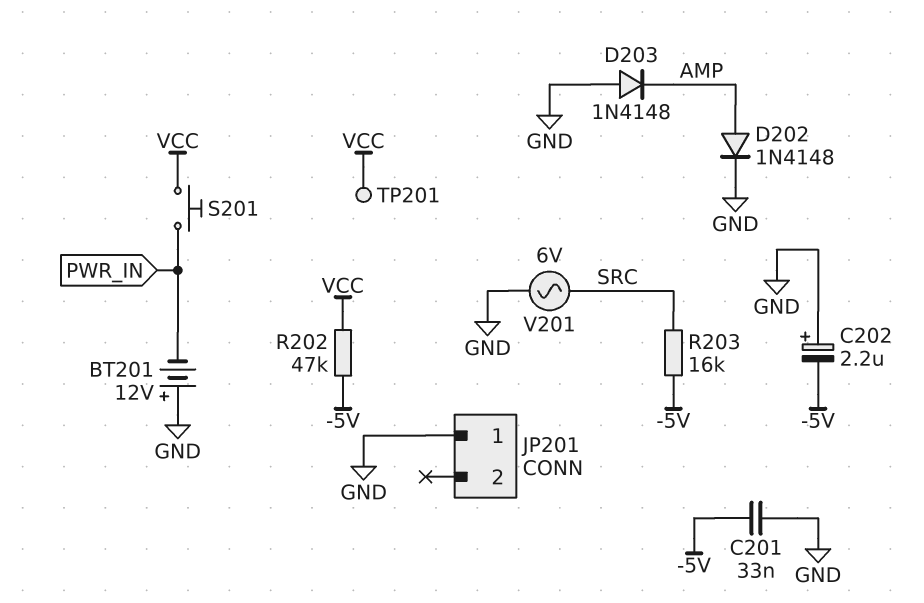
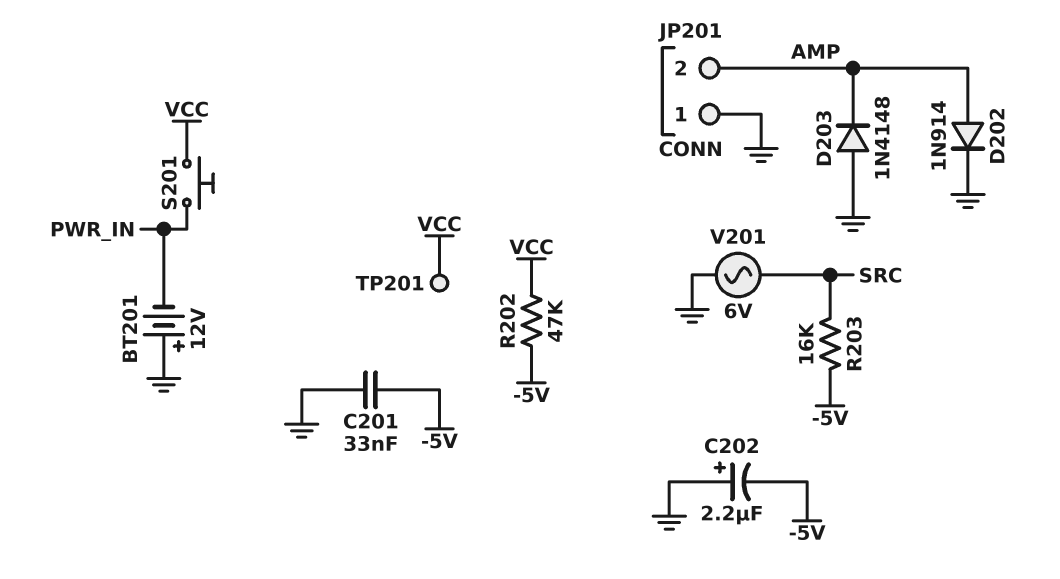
D202: diode 1N4148 (A AMP, K GND) -> diode 1N914 (A AMP, K GND)
JP201 pin 2: none -> AMP

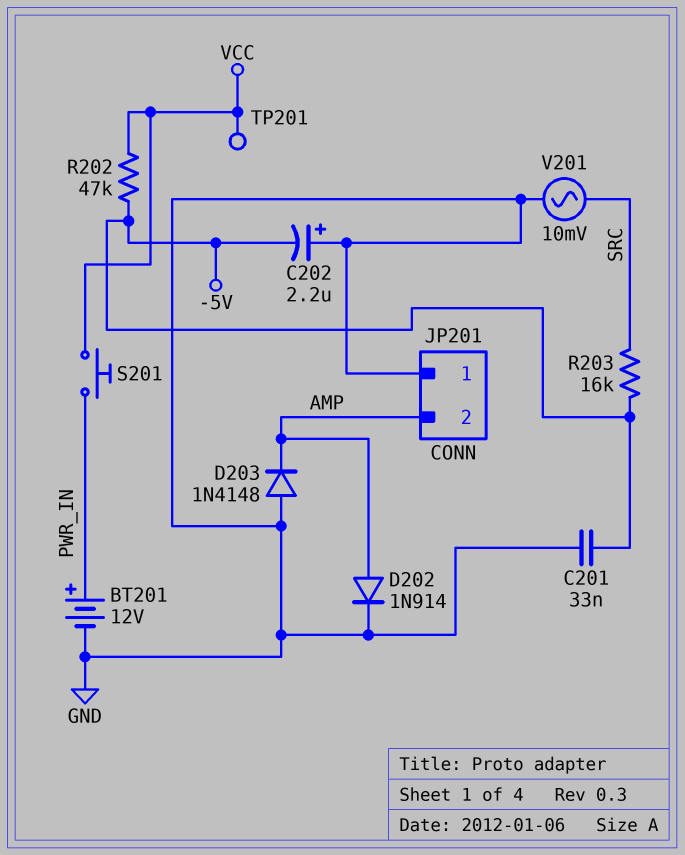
BT201: 12V (plus GND, minus PWR_IN) -> 12V (plus PWR_IN, minus GND)
V201: AC 6V (GND, SRC) -> AC 10mV (GND, SRC)

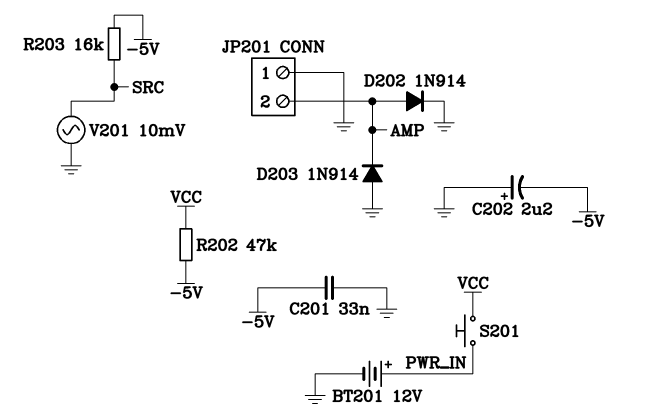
D203: diode 1N4148 (A GND, K AMP) -> diode 1N914 (A GND, K AMP)
TP201: test point (VCC) -> none

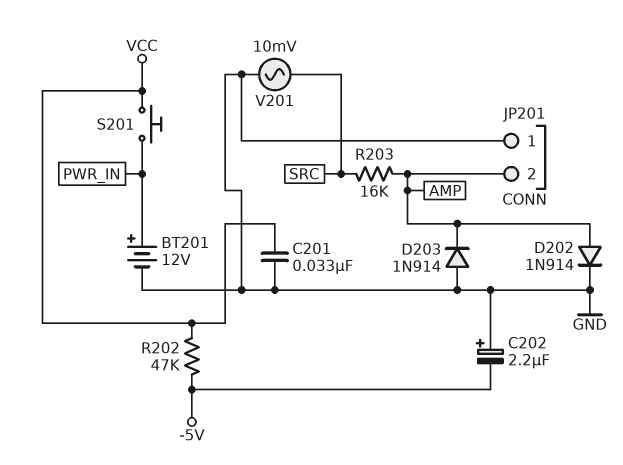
C201: 33nF (-5V, GND) -> 33nF (GND, VCC)
R203: 16k (-5V, SRC) -> 16k (AMP, SRC)

